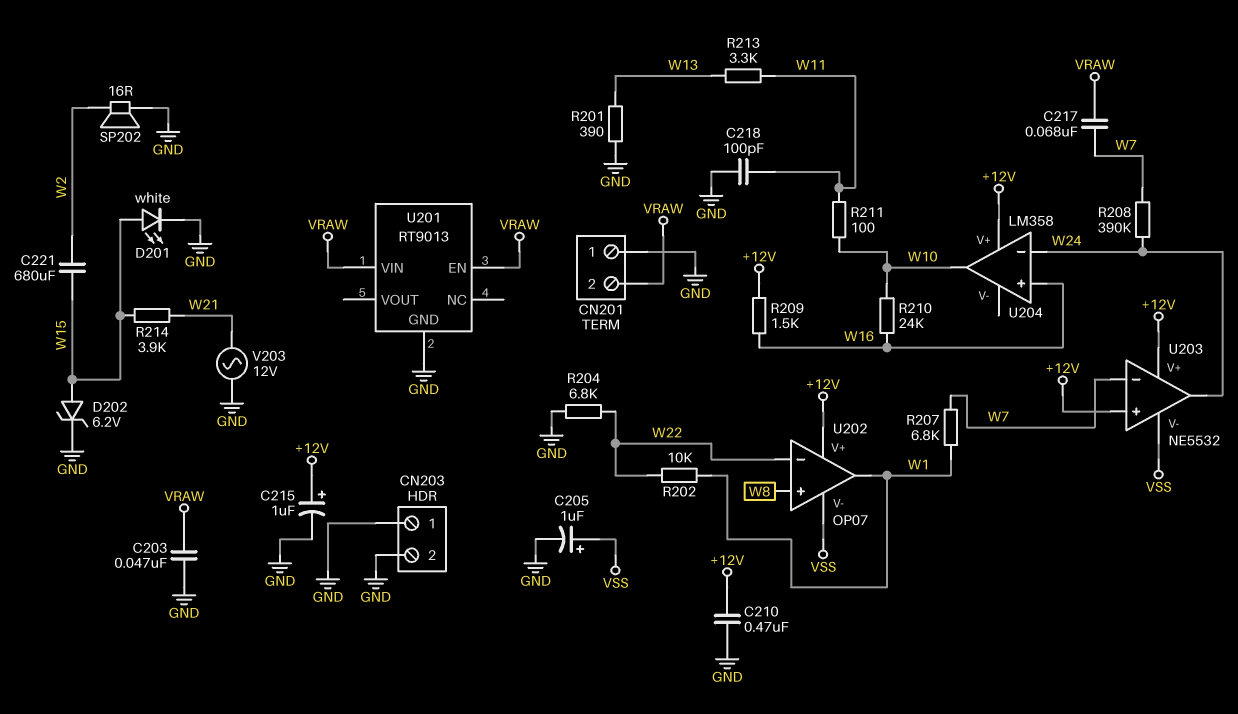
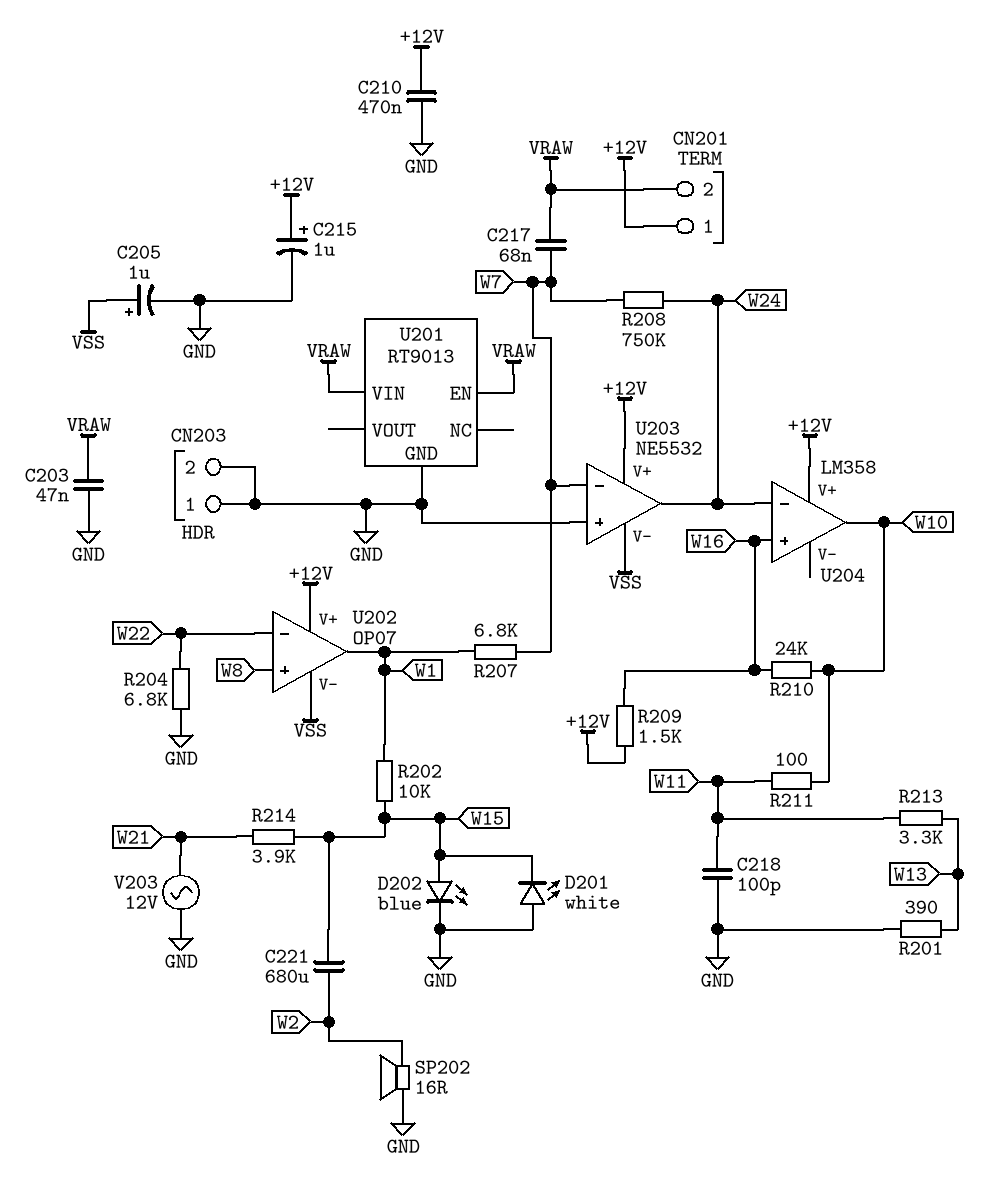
CN201 pin 1: GND -> +12V
D201: LED white (A W15, K GND) -> LED white (A GND, K W15)
D202: zener 6.2V (A W15, K GND) -> LED blue (A W15, K GND)
R202: 10k (W1, W22) -> 10k (W1, W15)
R208: 390k (W7, W24) -> 750k (W7, W24)
U203 pin in+: +12V -> GND

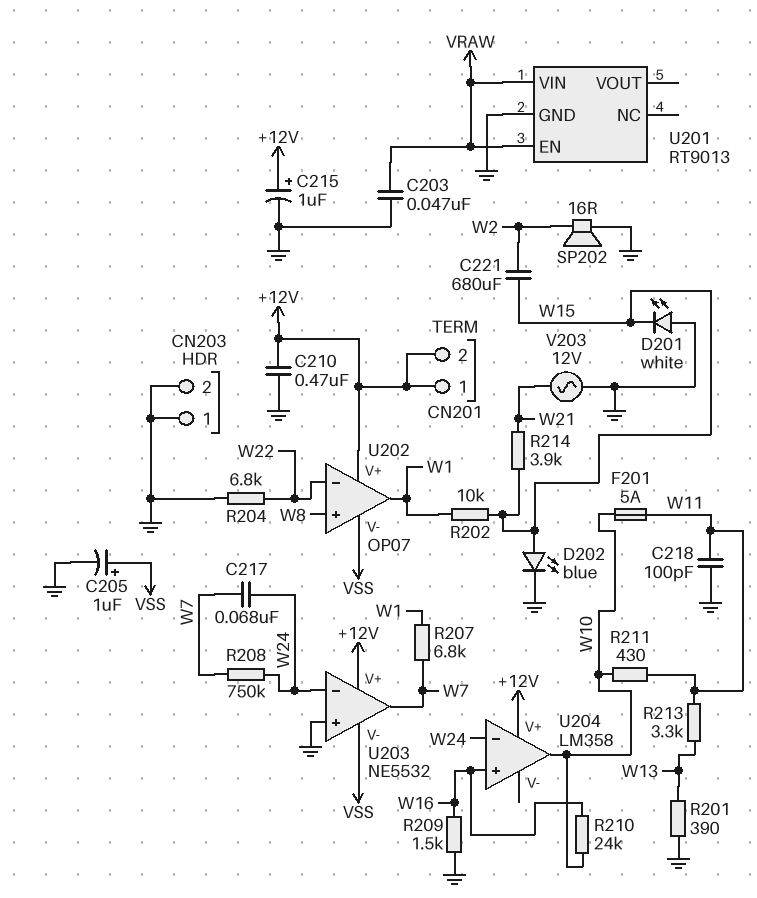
C217: 68nF (VRAW, W7) -> 68nF (W7, W24)
CN201 pin 2: VRAW -> +12V
F201: none -> 5A (W10, W11)
R209: 1.5k (+12V, W16) -> 1.5k (GND, W16)
R211: 100 (W10, W11) -> 430 (W10, W11)
U203 pin in-: W7 -> W24
U203 pin out: W24 -> W7

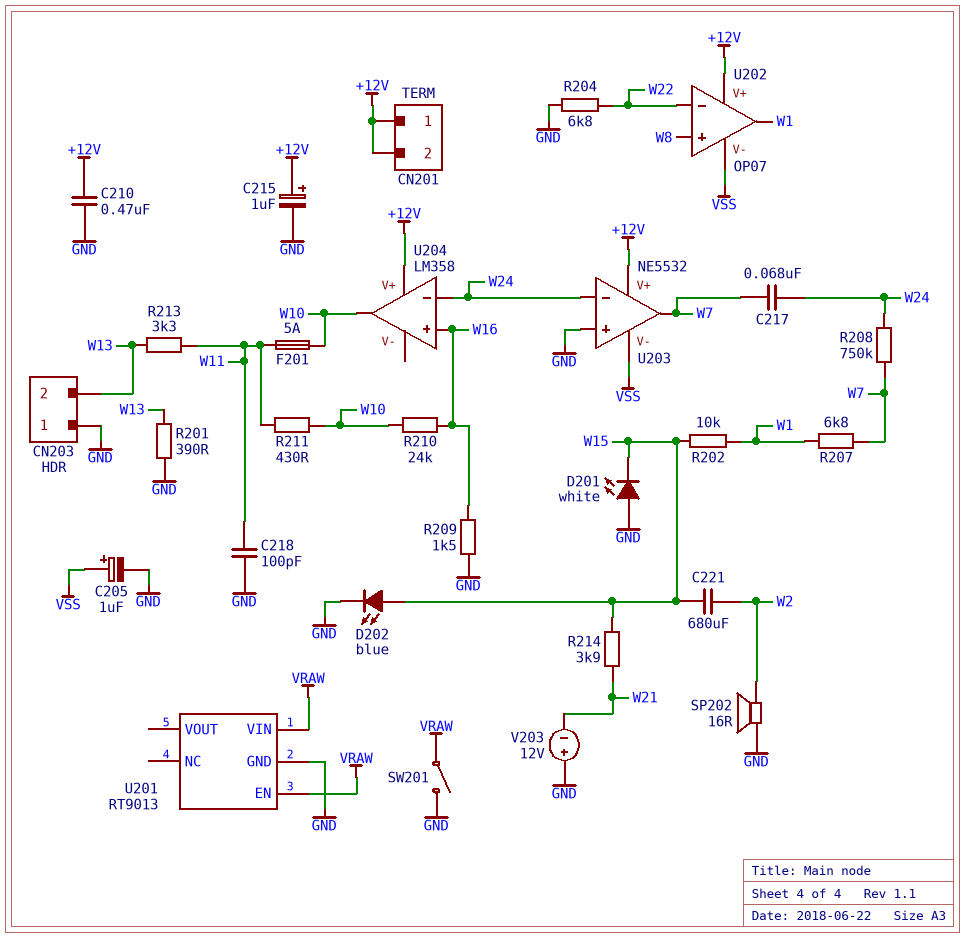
C203: 47nF (GND, VRAW) -> none
CN203 pin 2: GND -> W13
SW201: none -> switch (GND, VRAW)
V203: AC 12V (GND, W21) -> 12V (plus GND, minus W21)

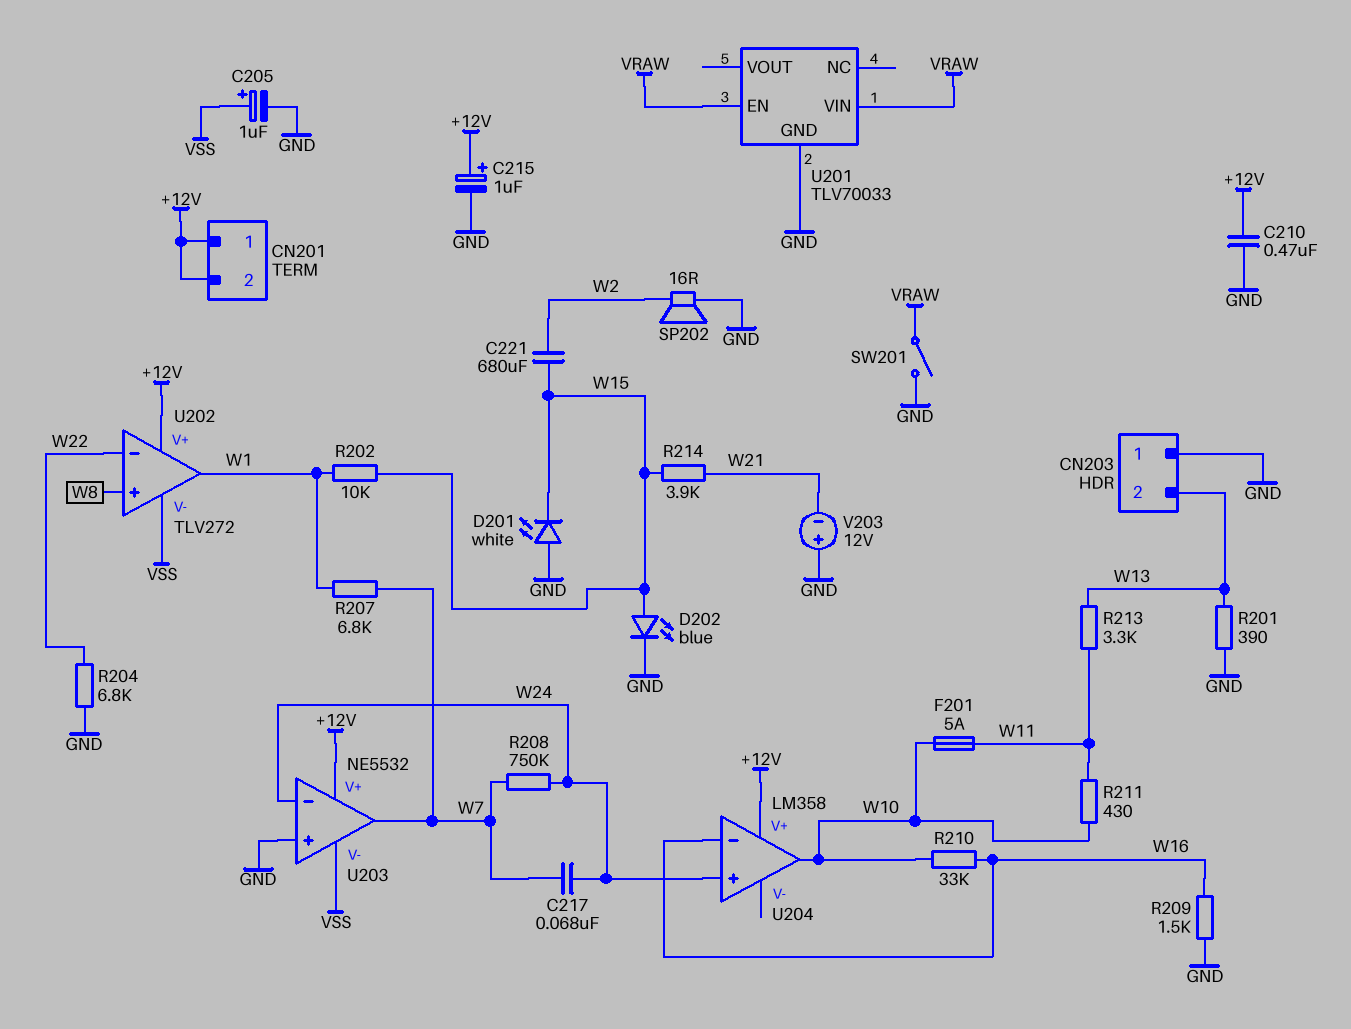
C218: 100pF (GND, W11) -> none
R210: 24k (W10, W16) -> 33k (W10, W16)
U201: RT9013 -> TLV70033
U202: OP07 -> TLV272
U204 pin in+: W16 -> W24
U204 pin in-: W24 -> W16

